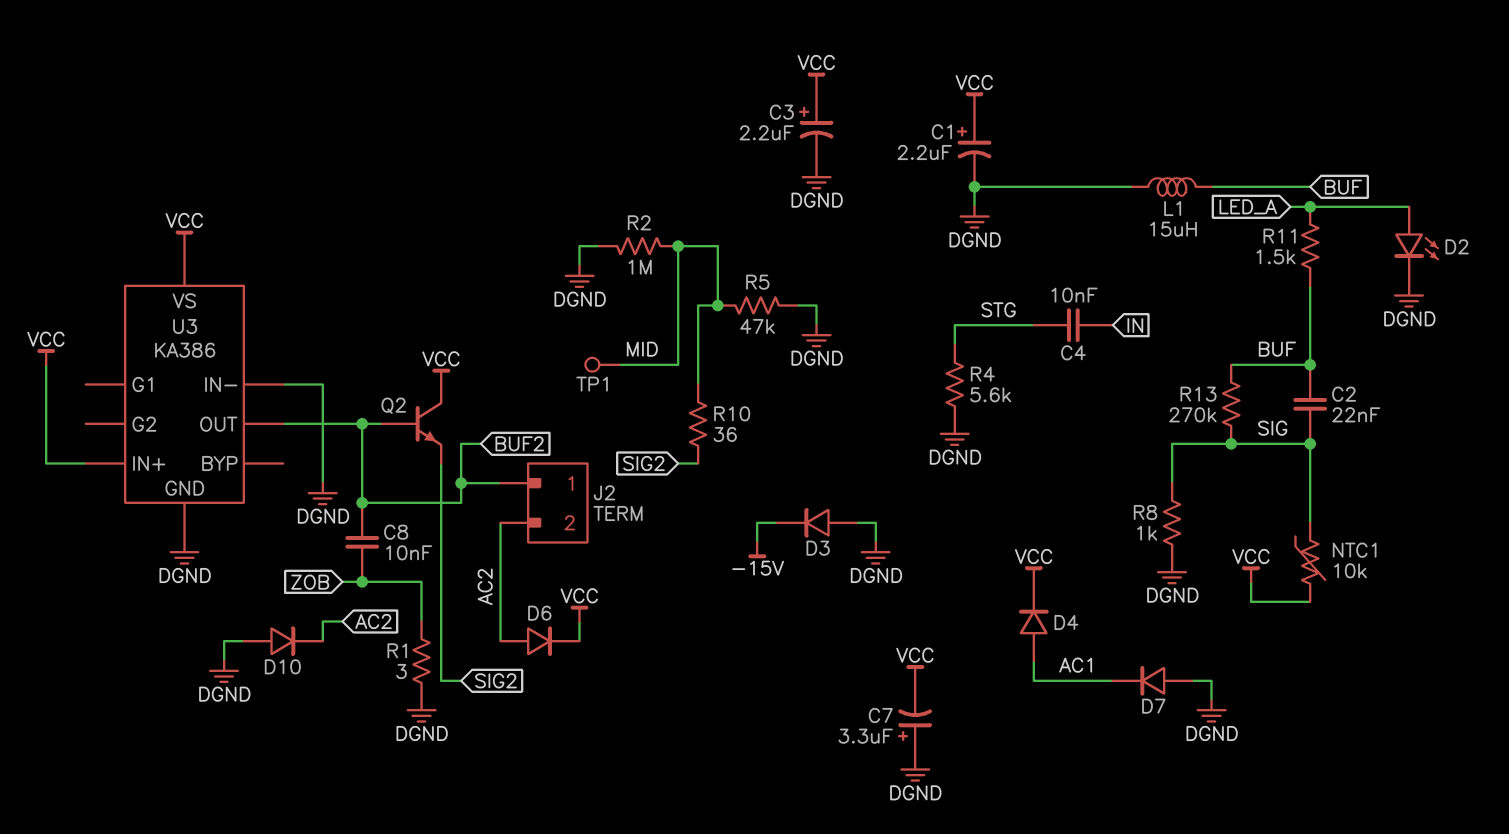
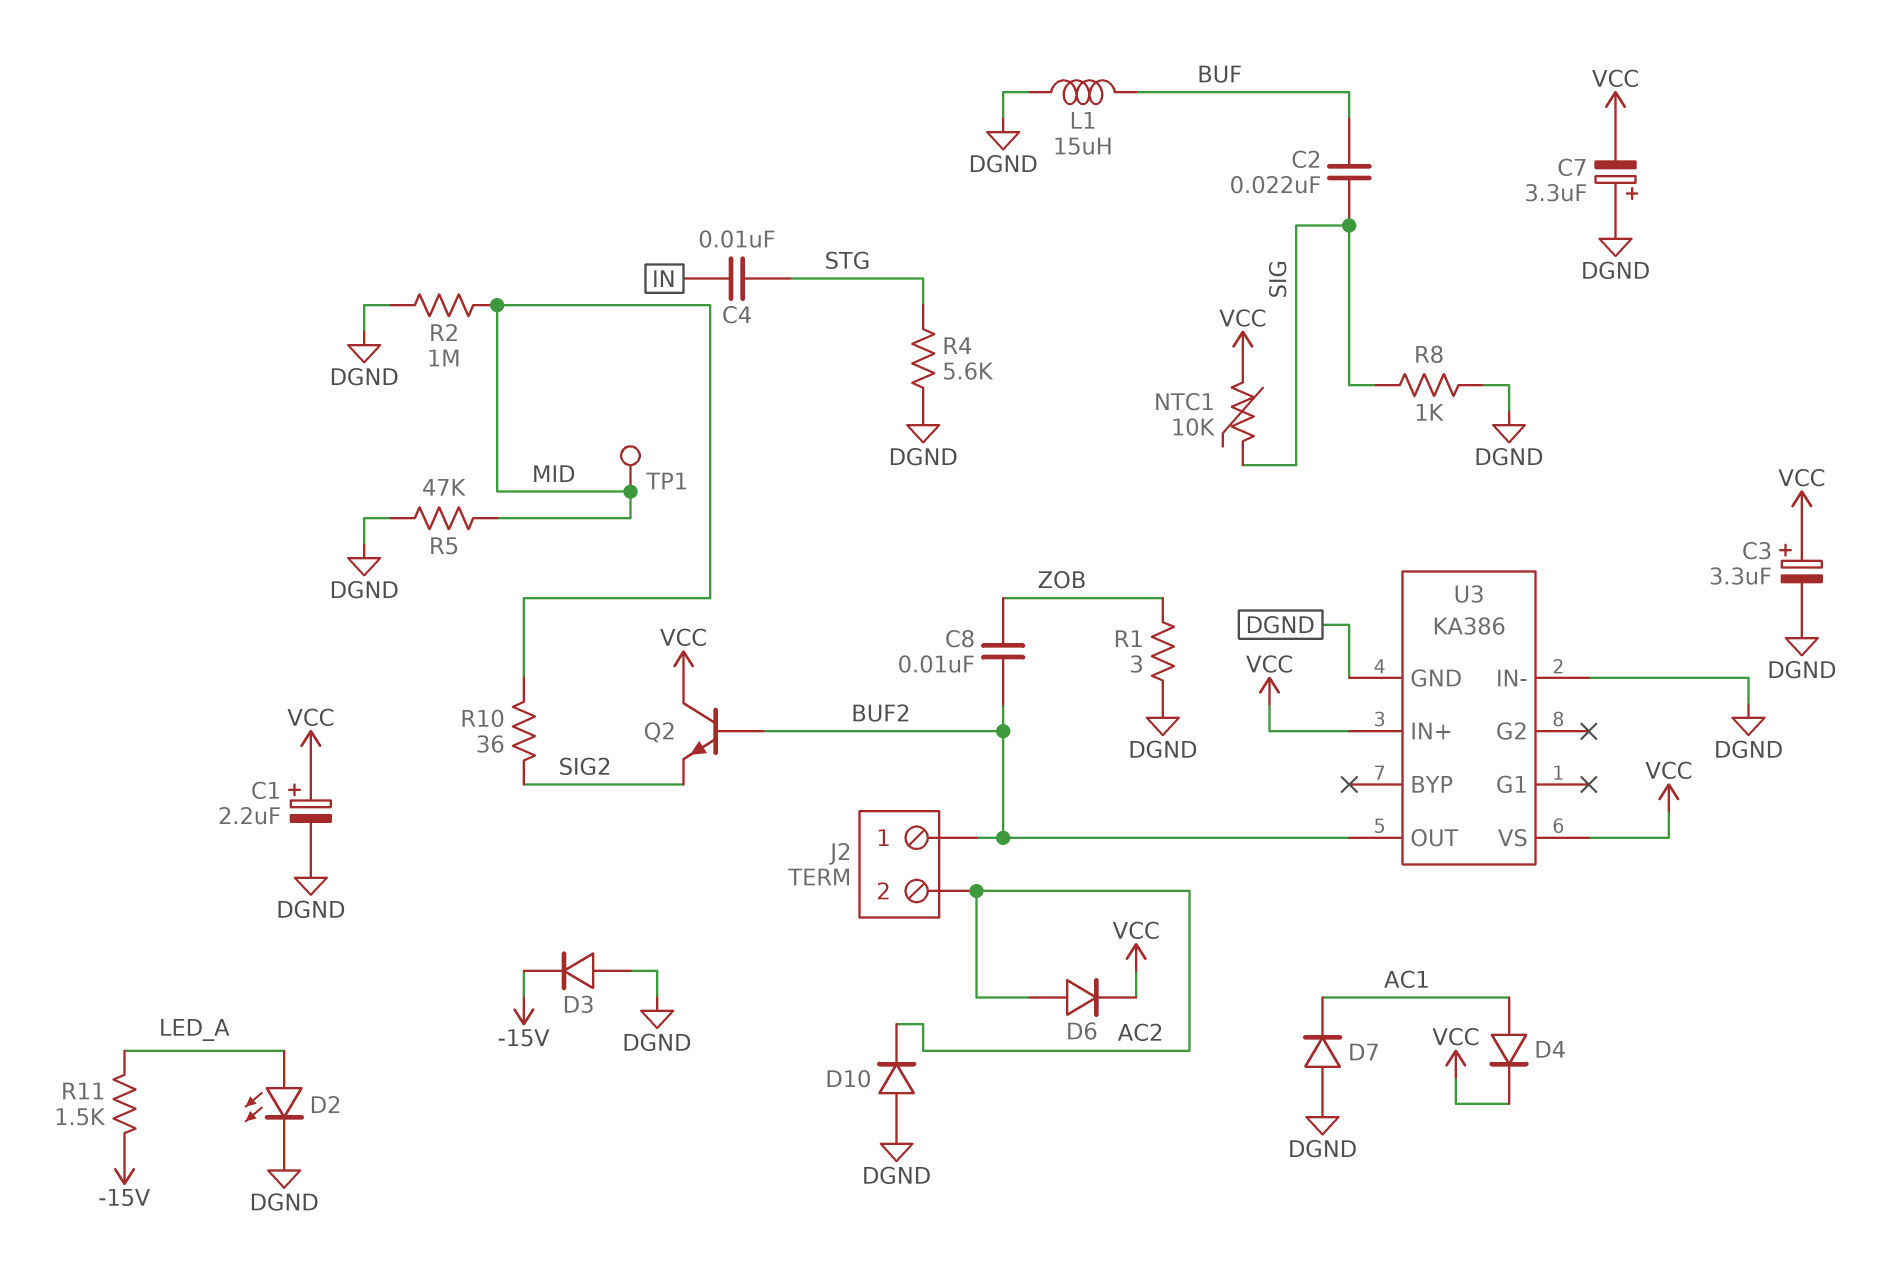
C3: 2.2uF (plus VCC, minus DGND) -> 3.3uF (plus VCC, minus DGND)
R11: 1.5k (BUF, LED_A) -> 1.5k (-15V, LED_A)
R13: 270k (BUF, SIG) -> none

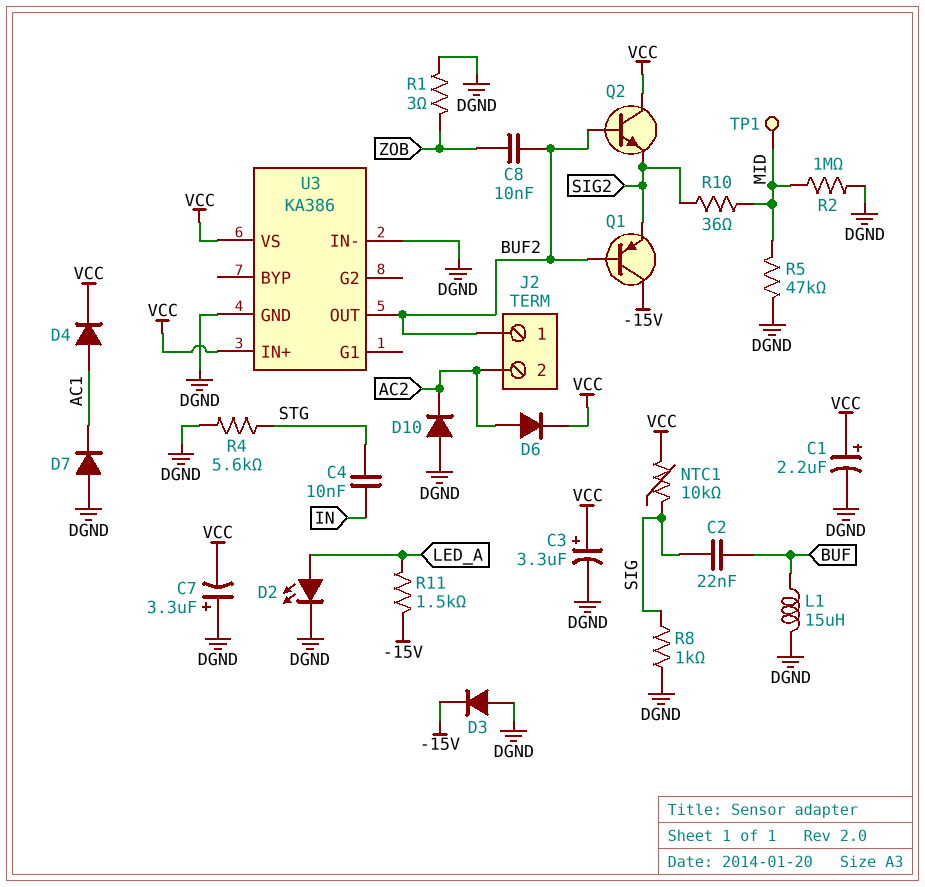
Q1: none -> PNP (B BUF2, C -15V, E SIG2)

